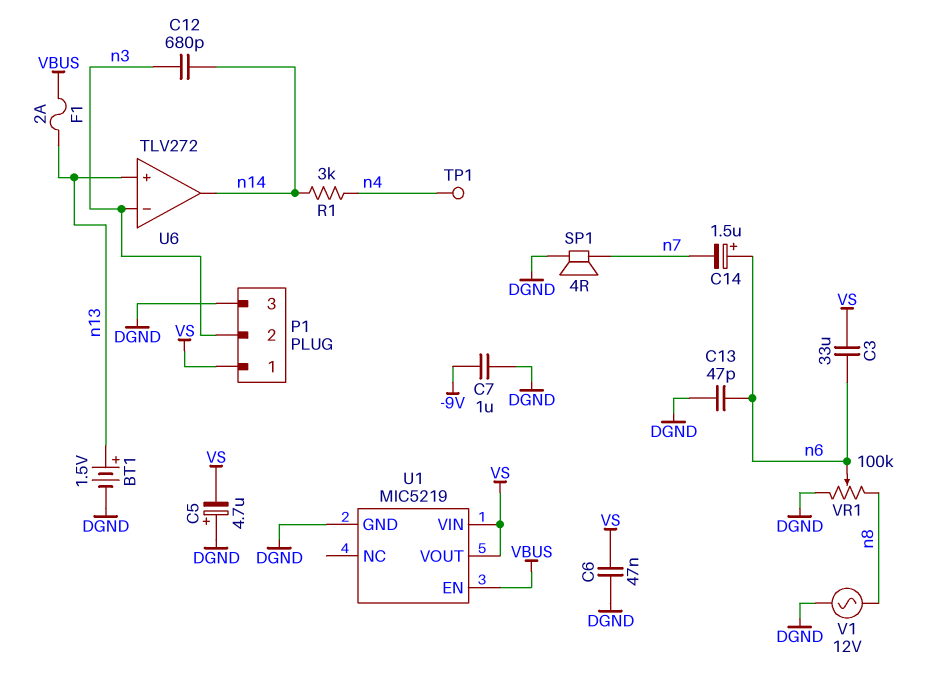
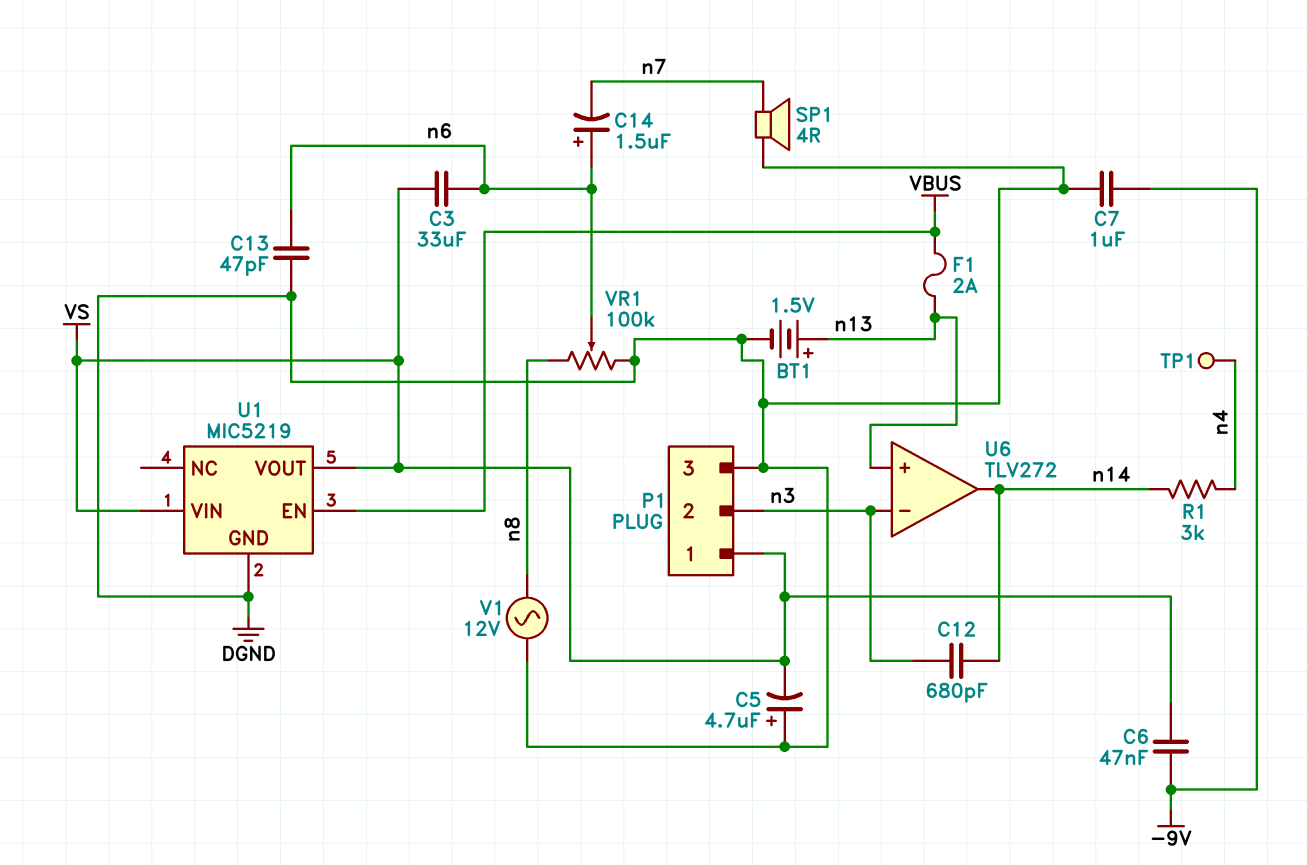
C6: 47nF (DGND, VS) -> 47nF (-9V, VS)

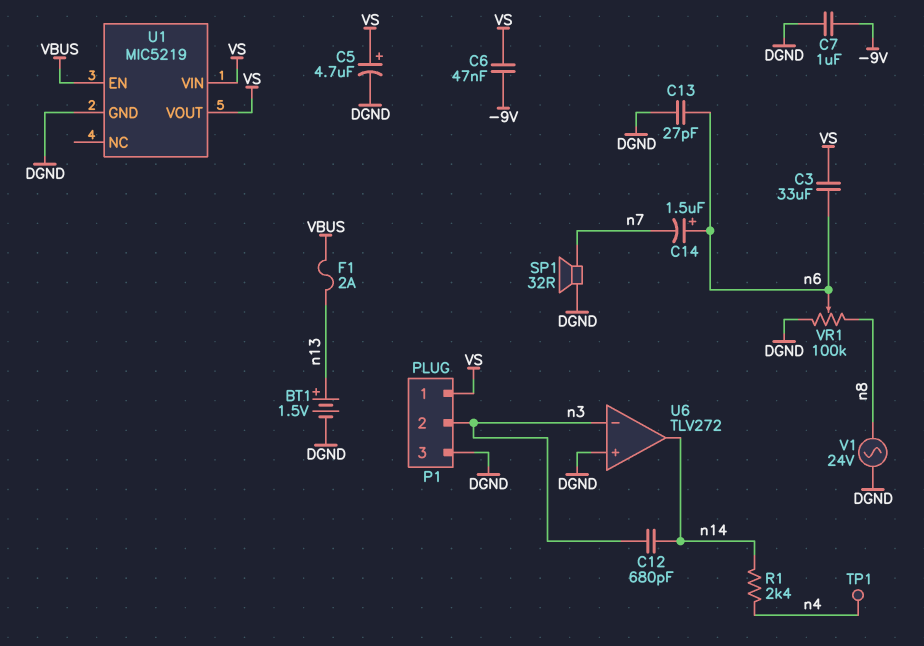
C5: 4.7uF (plus DGND, minus VS) -> 4.7uF (plus VS, minus DGND)
C13: 47pF (DGND, n6) -> 27pF (DGND, n6)
R1: 3k (n4, n14) -> 2.4k (n4, n14)
SP1: speaker 4R (DGND, n7) -> speaker 32R (DGND, n7)
U6 pin in+: n13 -> DGND
V1: AC 12V (DGND, n8) -> AC 24V (DGND, n8)

